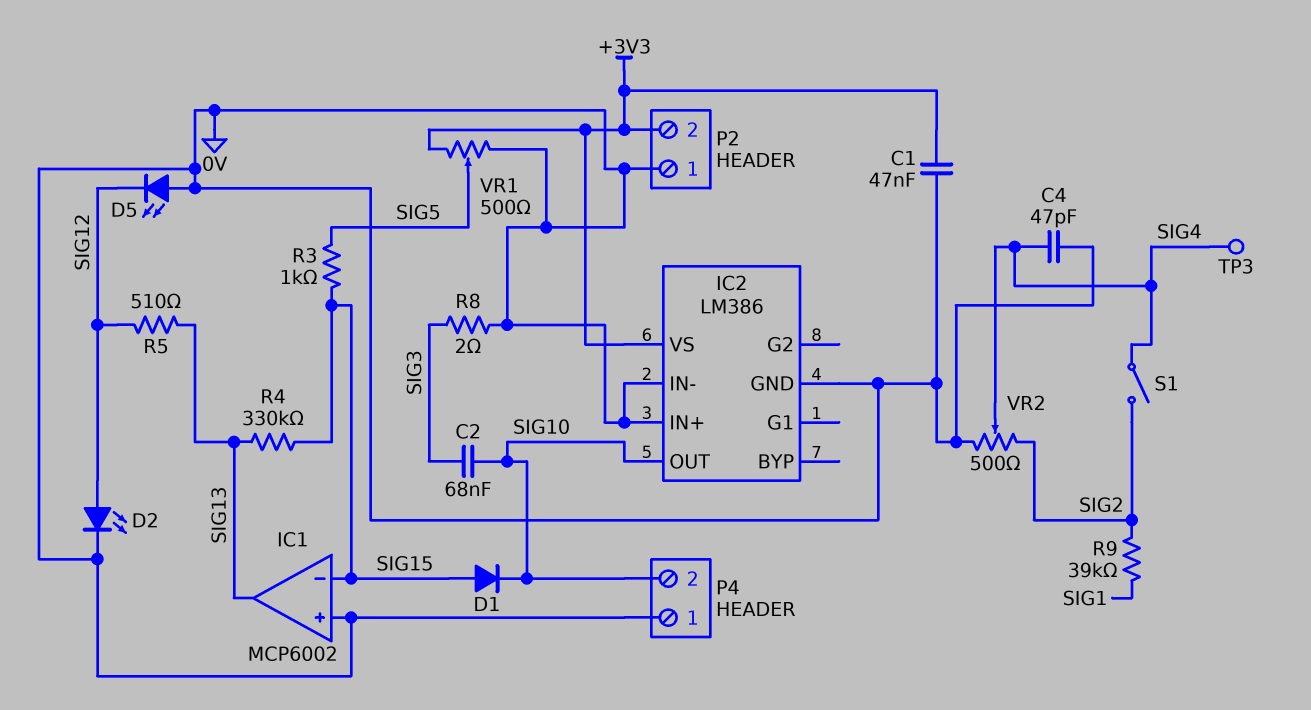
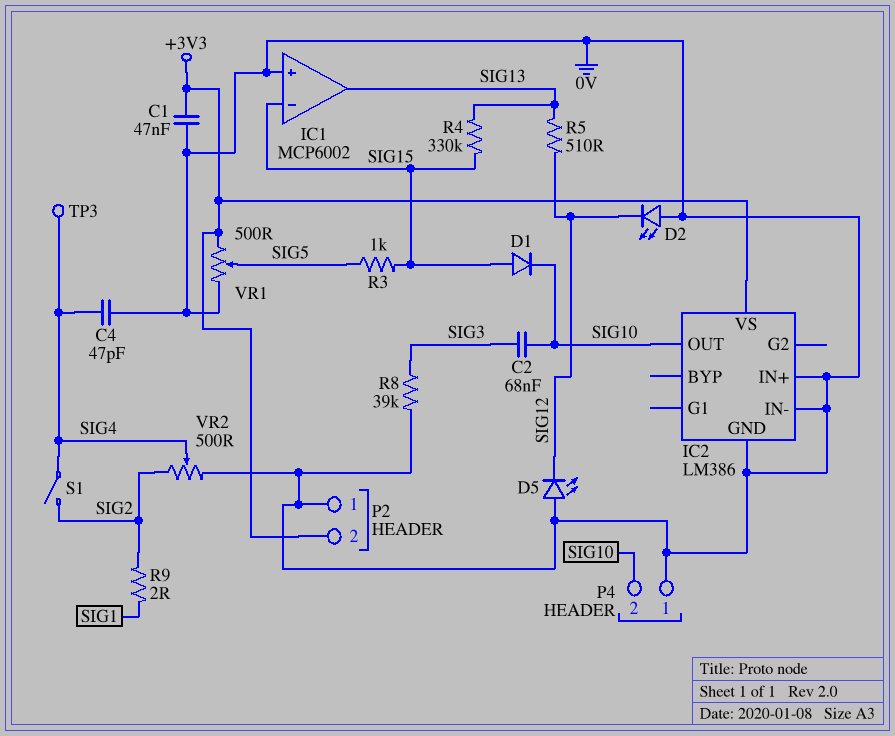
D2: LED (A SIG12, K 0V) -> LED (A 0V, K SIG12)
R8: 2 (0V, SIG3) -> 39k (0V, SIG3)
R9: 39k (SIG1, SIG2) -> 2 (SIG1, SIG2)

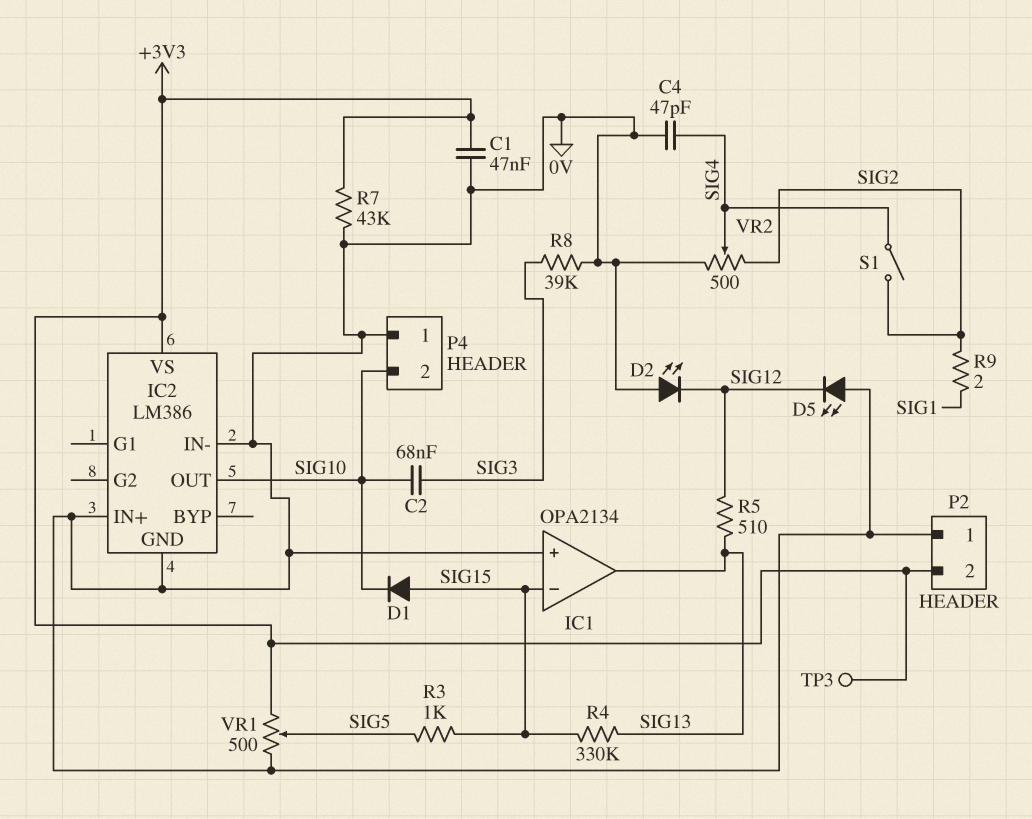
IC1: MCP6002 -> OPA2134
R7: none -> 43k (+3V3, 0V)
TP3: test point (SIG4) -> test point (+3V3)

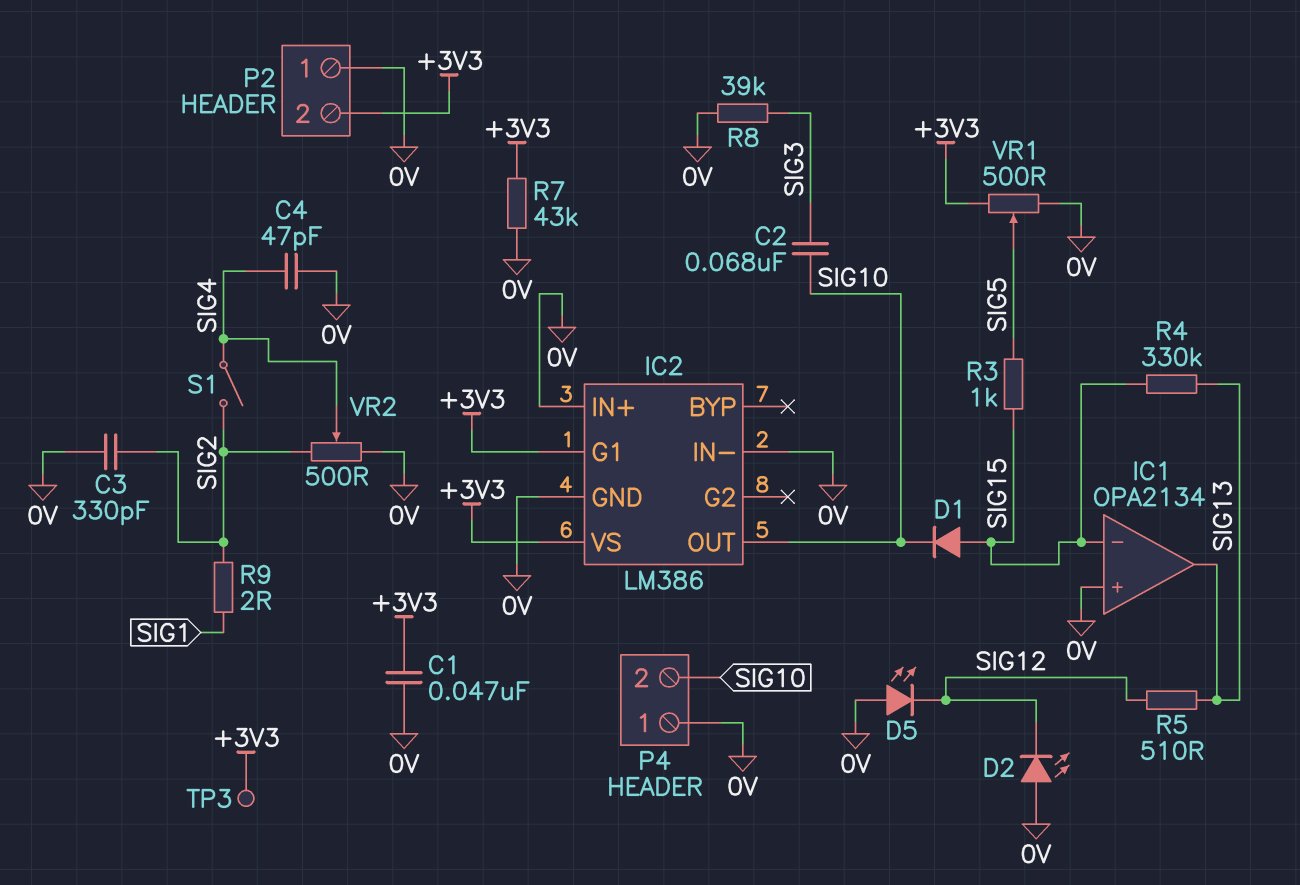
C3: none -> 330pF (0V, SIG2)
IC2 pin G1: none -> +3V3

